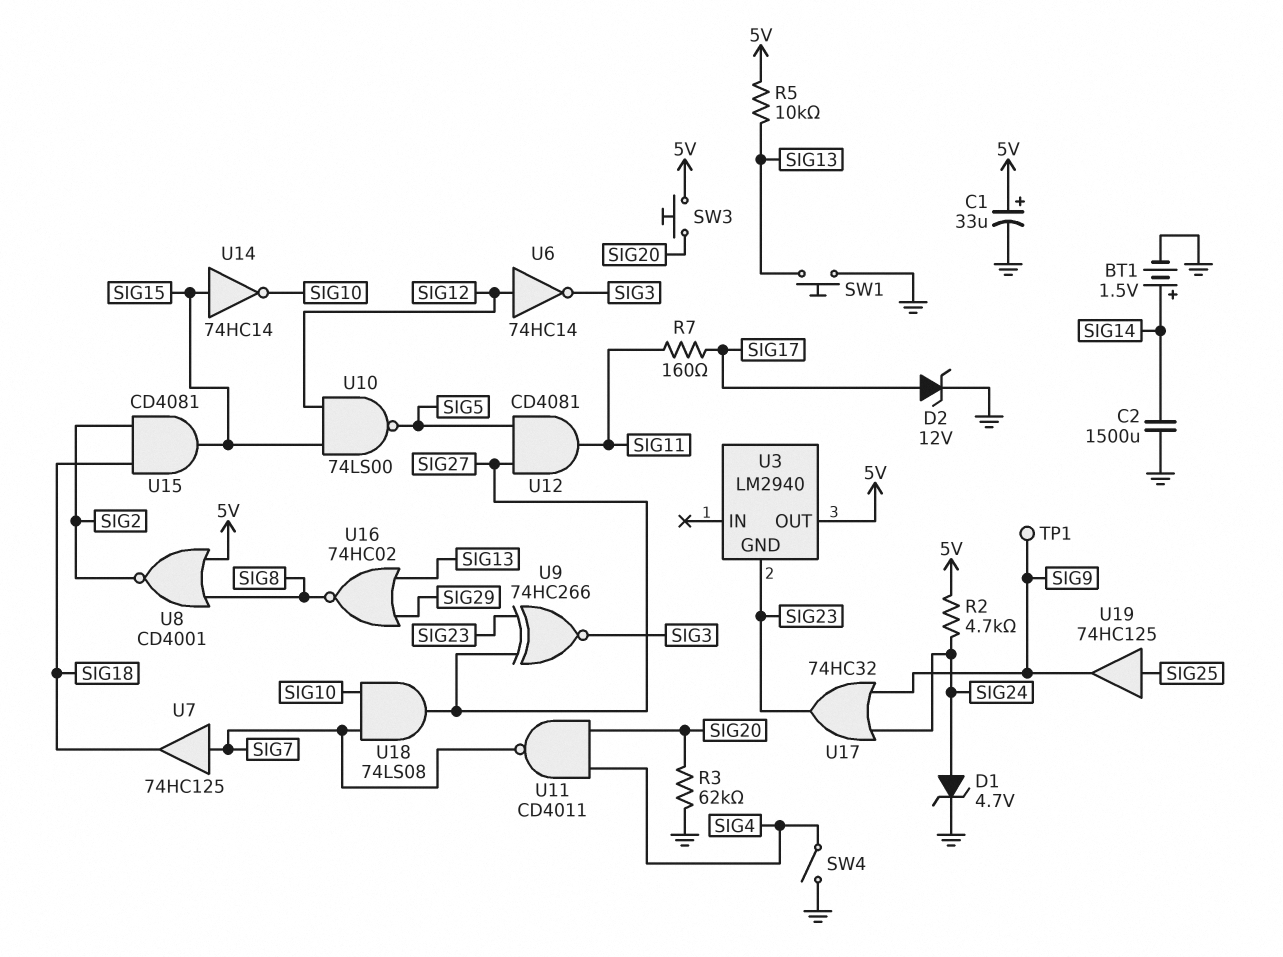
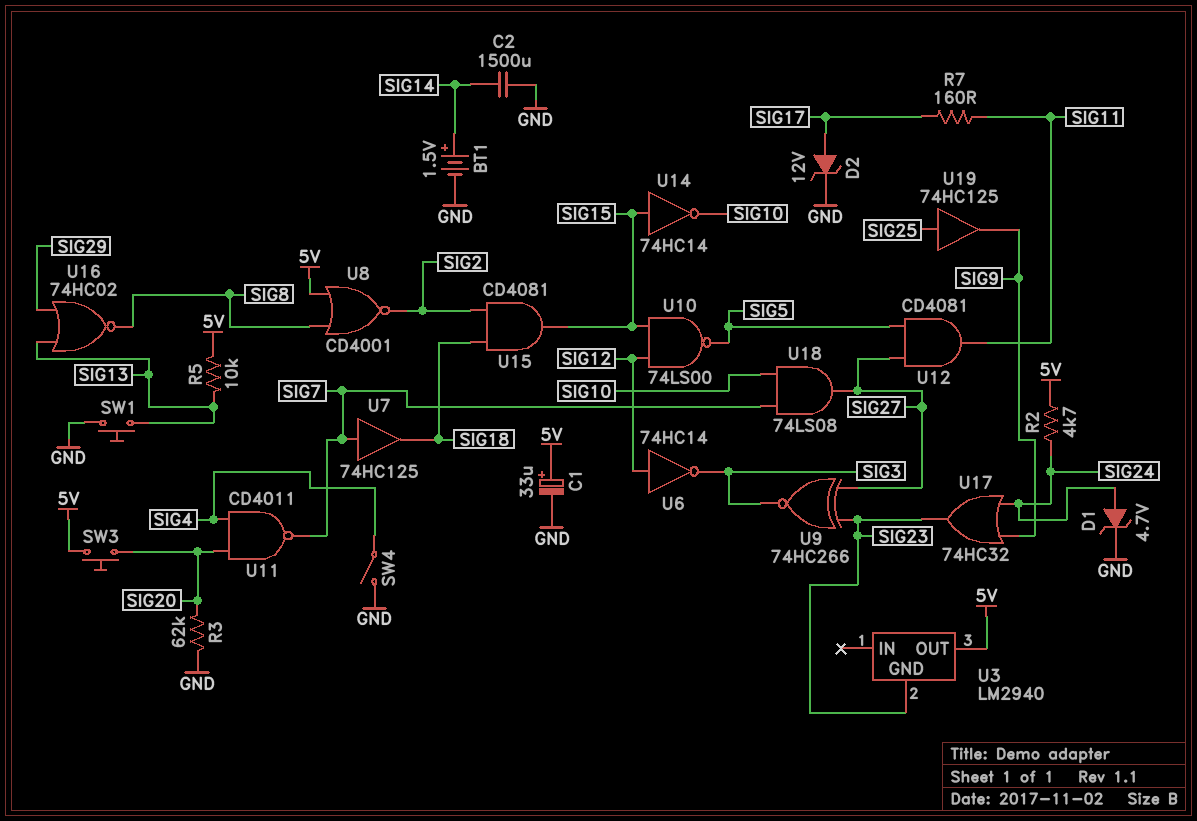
TP1: test point (SIG9) -> none

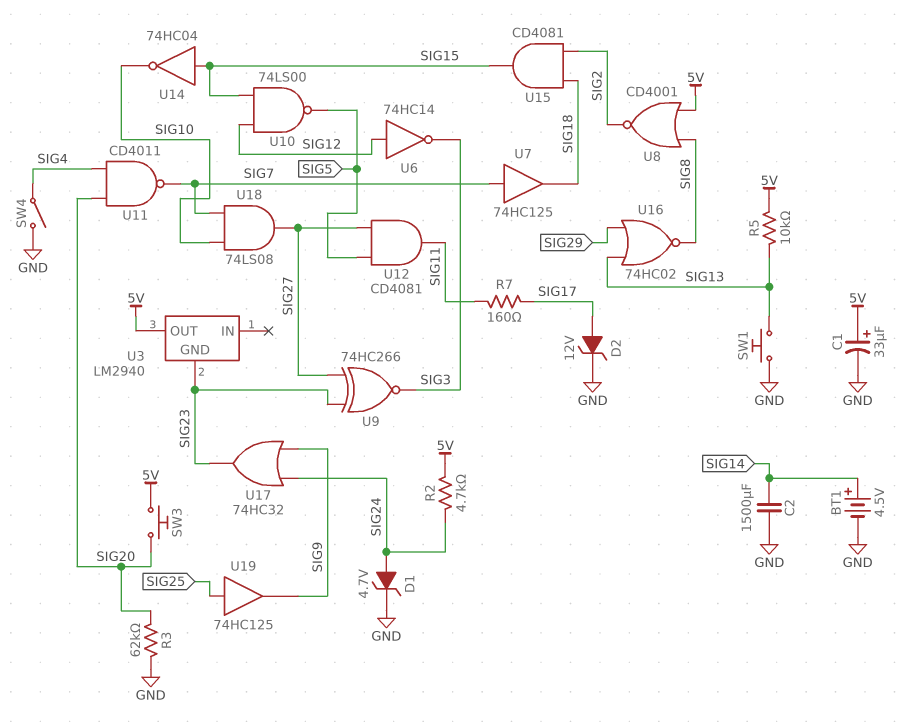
BT1: 1.5V (plus SIG14, minus GND) -> 4.5V (plus SIG14, minus GND)
U14: NOT 74HC14 (in SIG15, out SIG10) -> NOT 74HC04 (in SIG15, out SIG10)

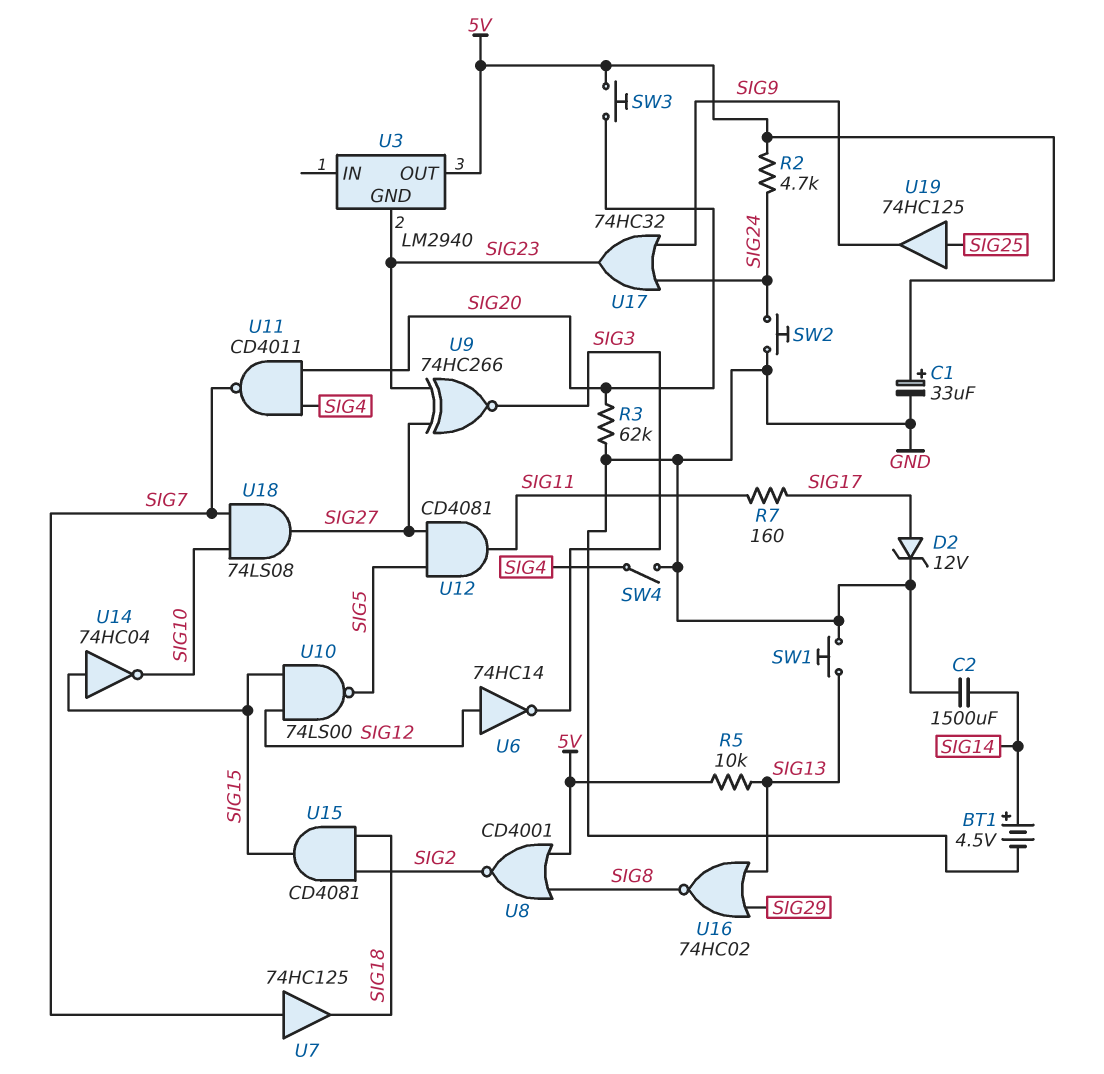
D1: zener 4.7V (A SIG24, K GND) -> none
SW2: none -> button (GND, SIG24)

